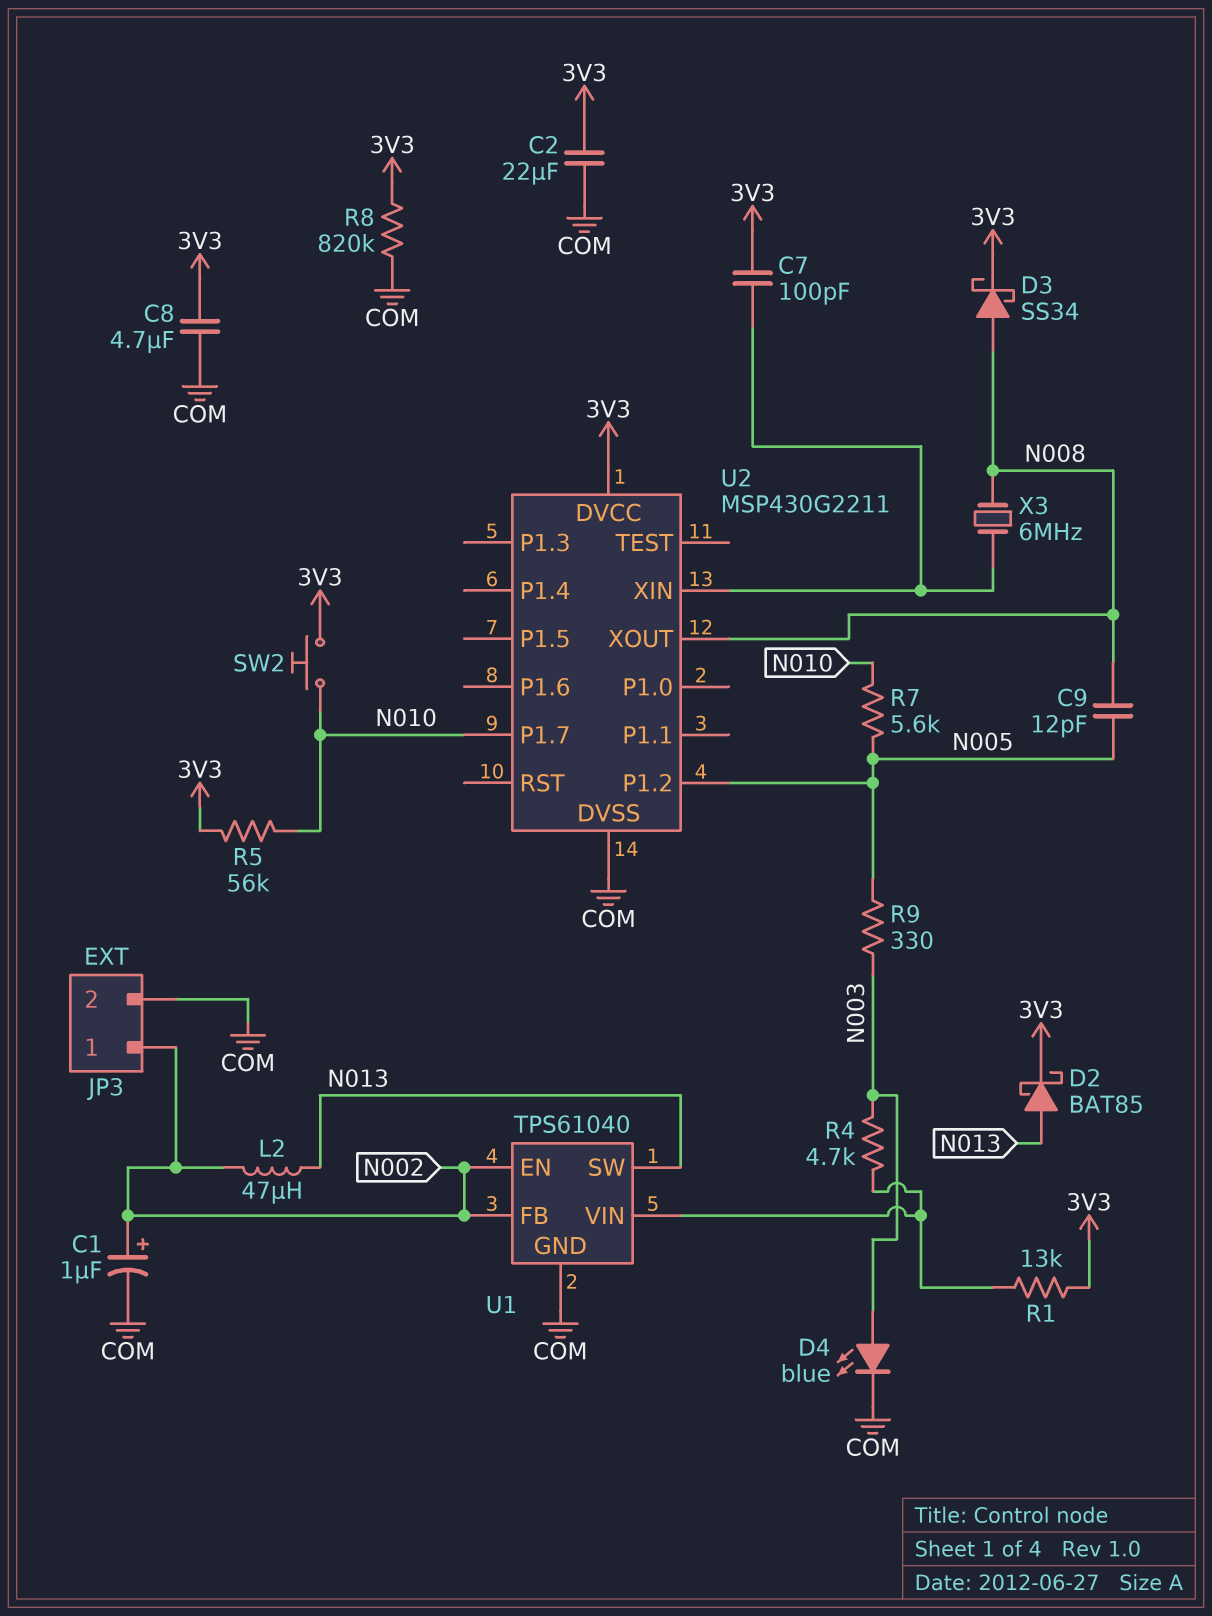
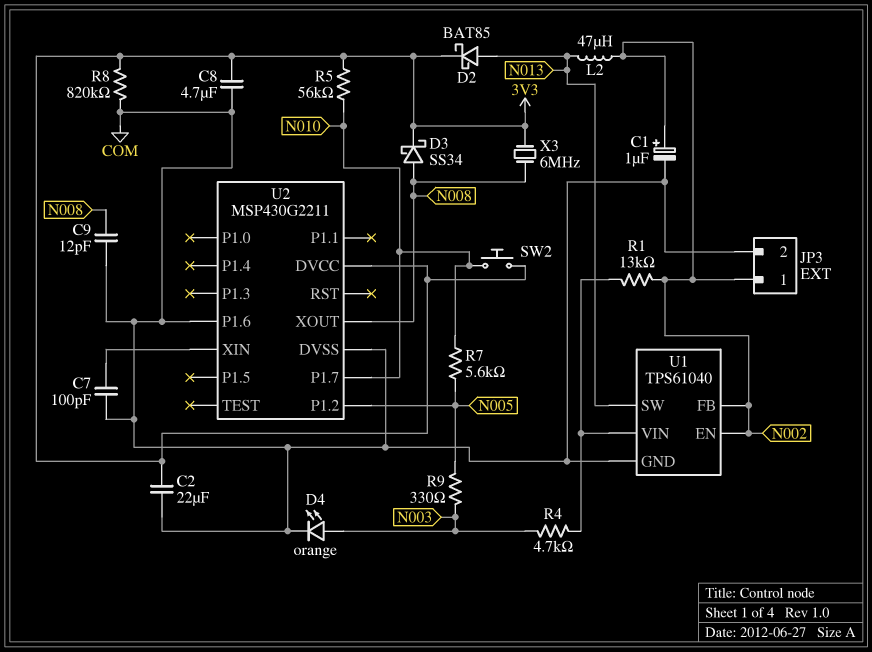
C7: 100pF (3V3, U2/XIN) -> 100pF (COM, U2/XIN)
C9: 12pF (N005, N008) -> 12pF (COM, N008)
D4: LED blue (A N003, K COM) -> LED orange (A N003, K COM)
R1: 13k (3V3, U1/VIN) -> 13k (N002, U1/VIN)
U2 pin P1.6: none -> COM
X3: 6MHz (N008, U2/XIN) -> 6MHz (3V3, N008)

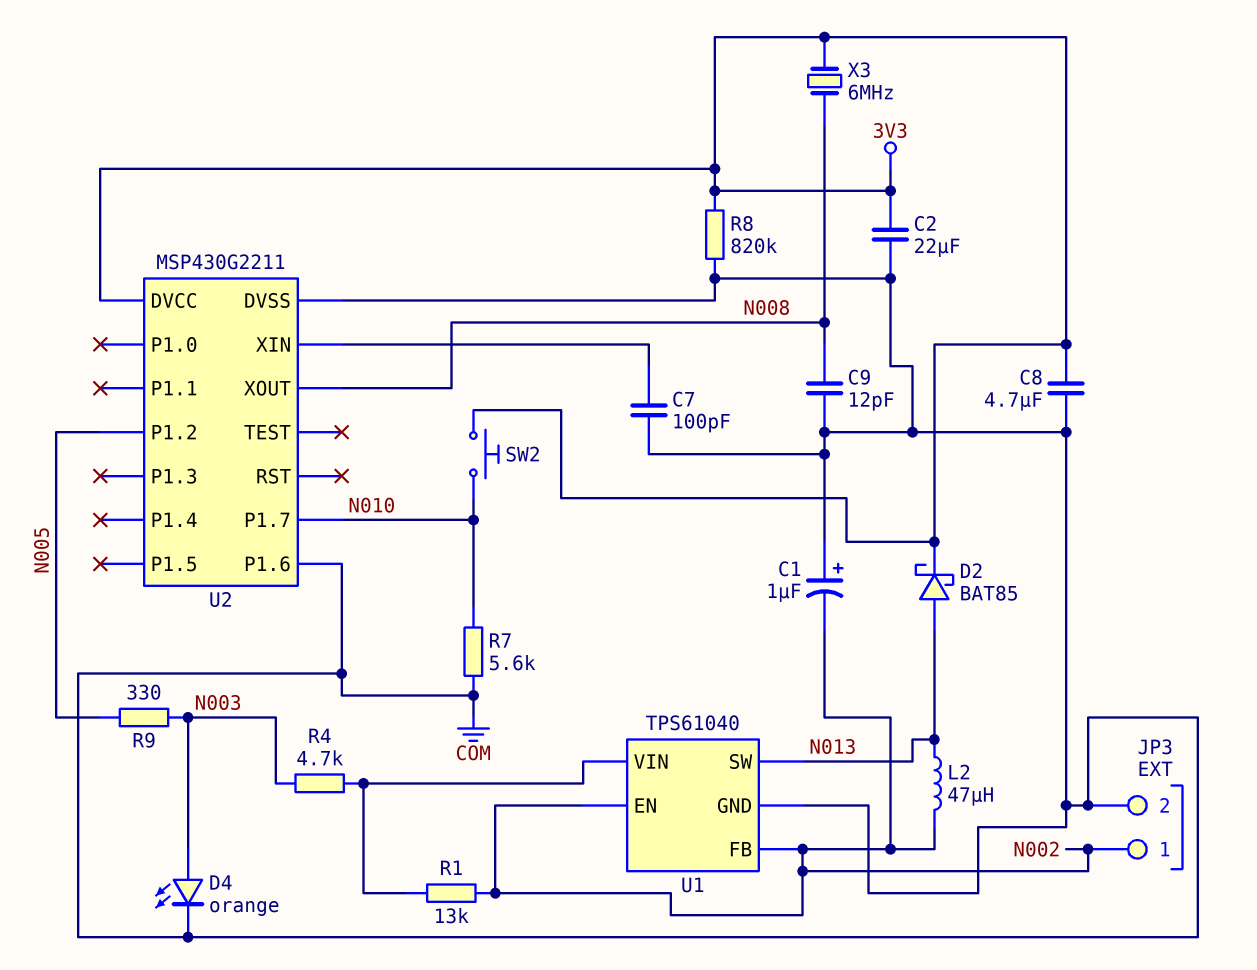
C1: 1uF (plus N002, minus COM) -> 1uF (plus COM, minus N002)
D3: schottky SS34 (A N008, K 3V3) -> none
R5: 56k (3V3, N010) -> none
R7: 5.6k (N005, N010) -> 5.6k (COM, N010)

